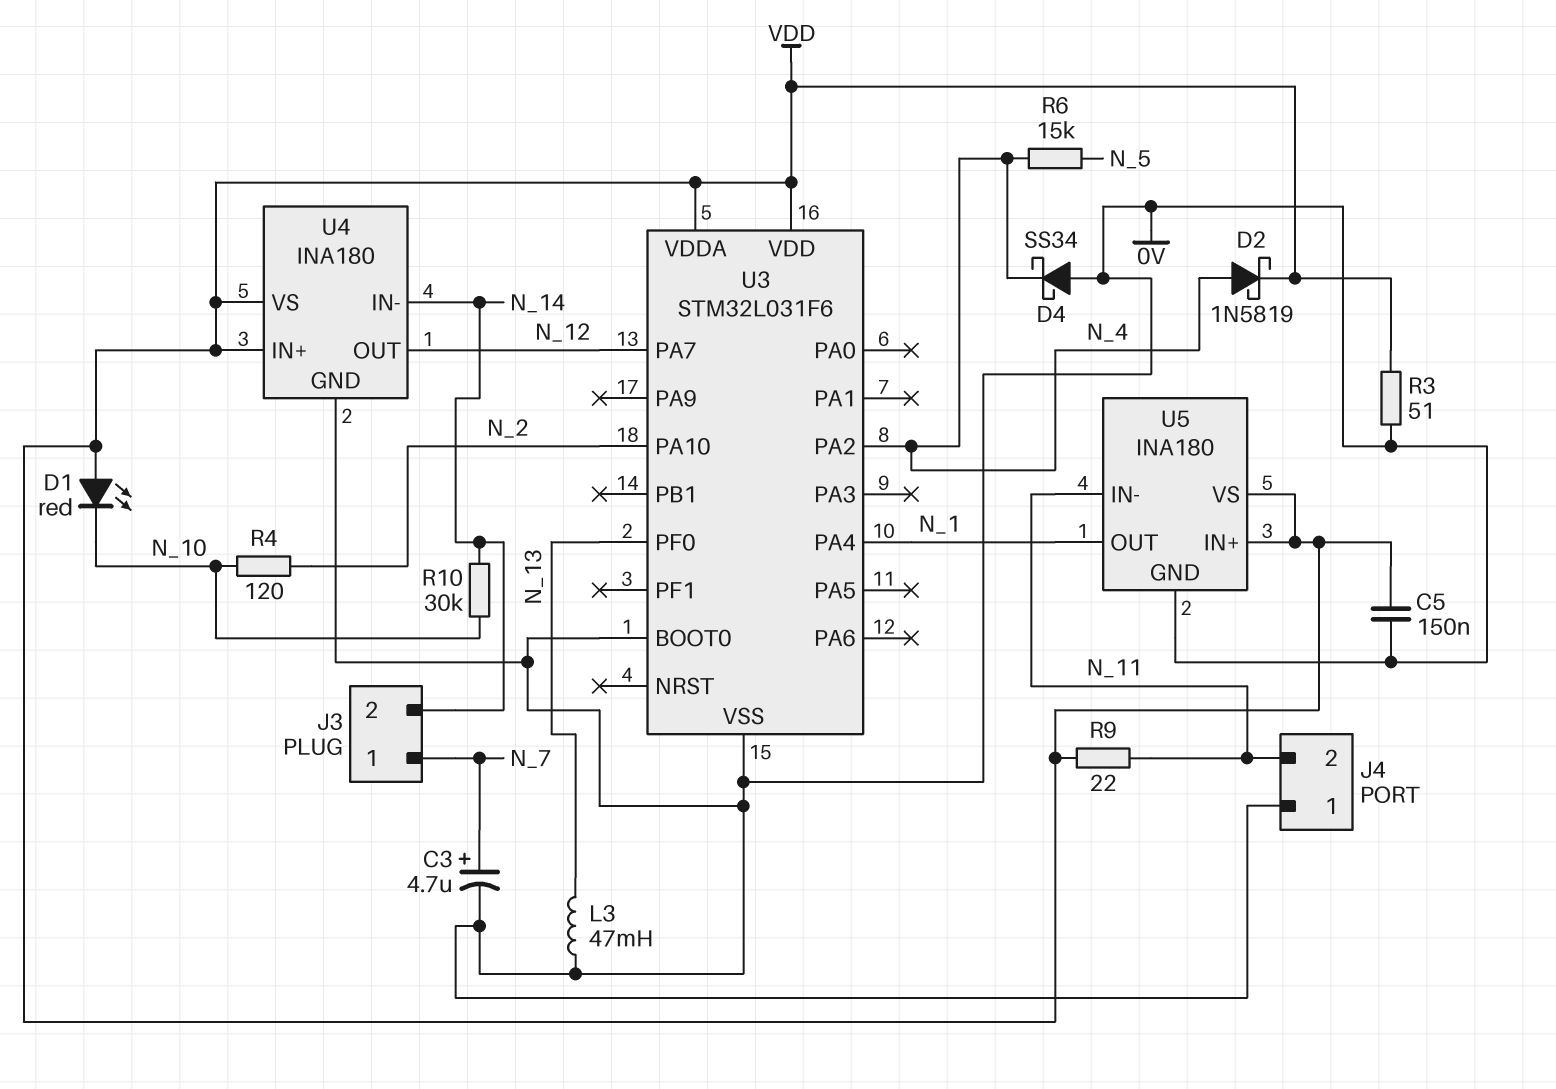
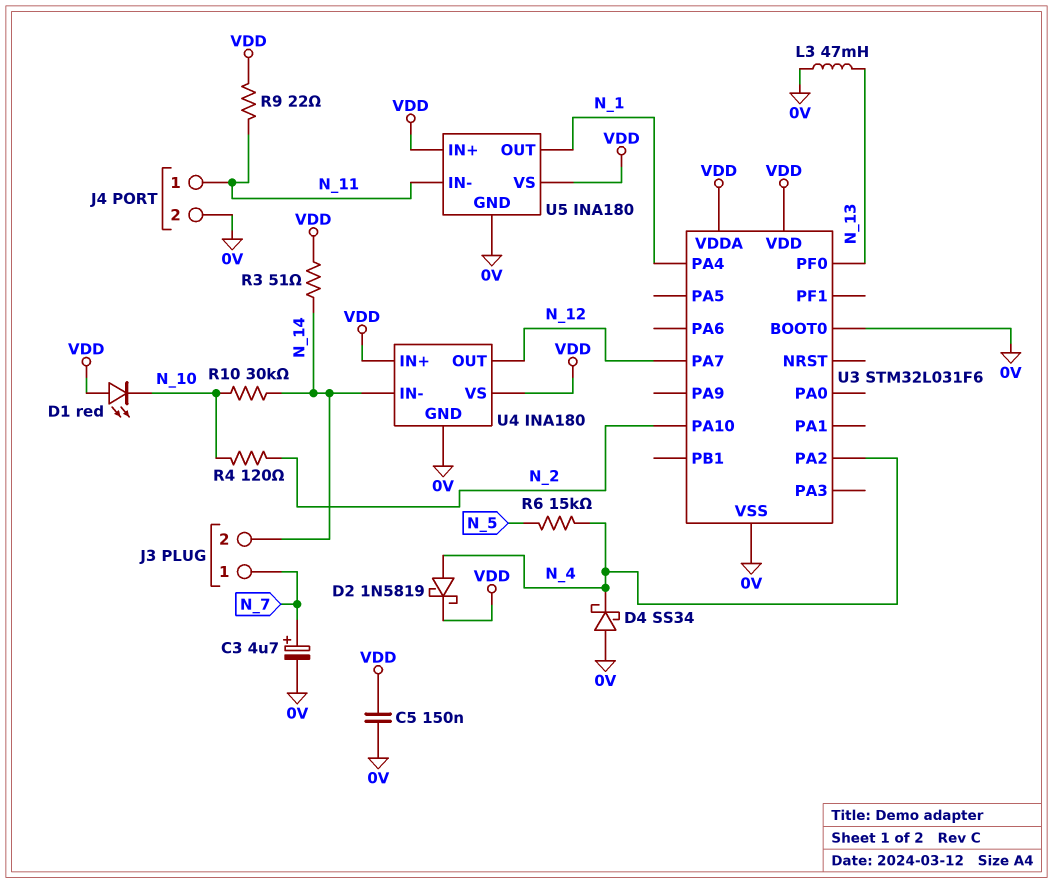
J4 pin 1: 0V -> N_11
J4 pin 2: N_11 -> 0V
R3: 51 (0V, VDD) -> 51 (N_14, VDD)

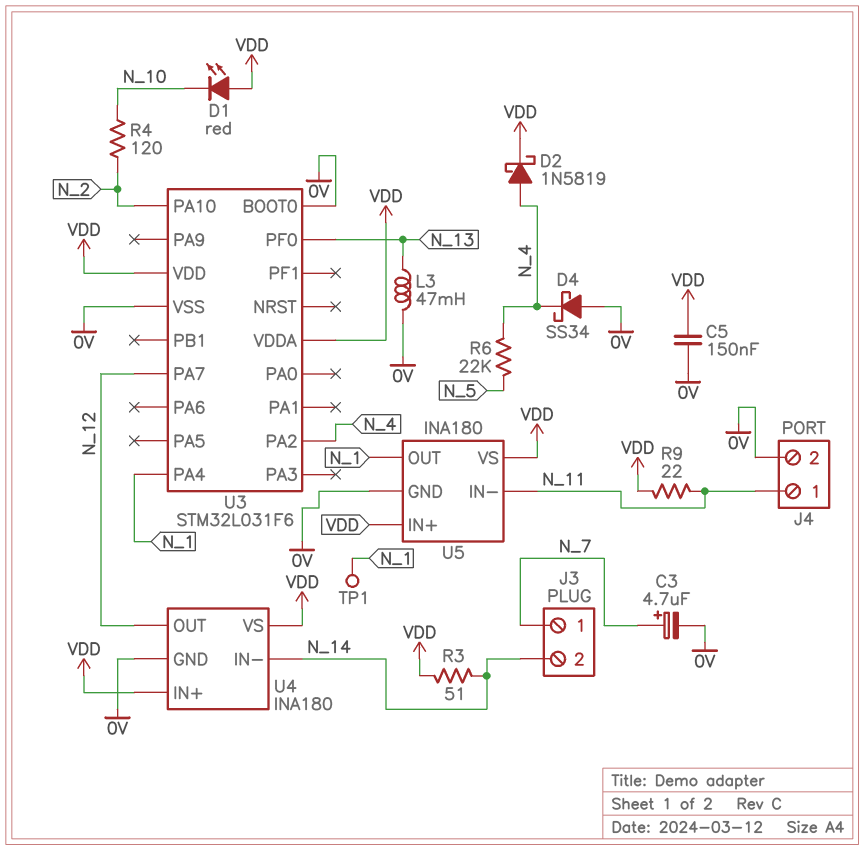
R6: 15k (N_4, N_5) -> 22k (N_4, N_5)
R10: 30k (N_10, N_14) -> none
TP1: none -> test point (N_1)

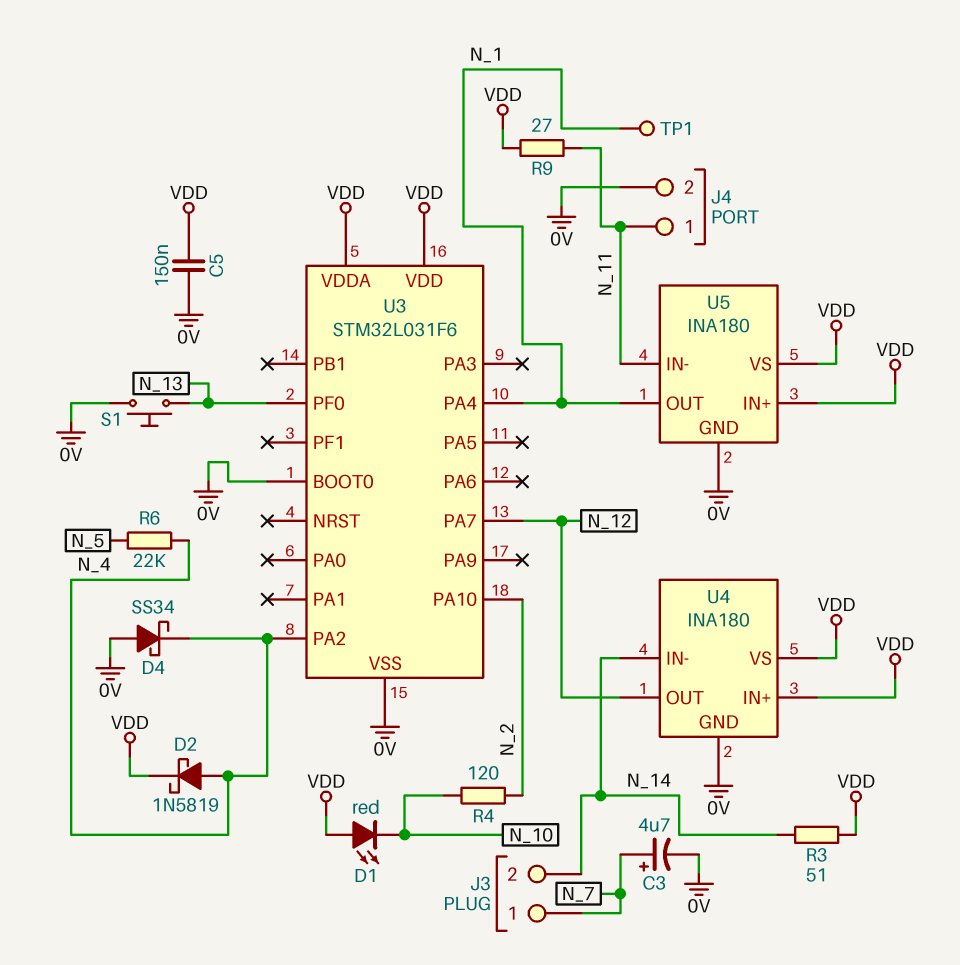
L3: 47mH (0V, N_13) -> none
R9: 22 (N_11, VDD) -> 27 (N_11, VDD)
S1: none -> button (0V, N_13)

